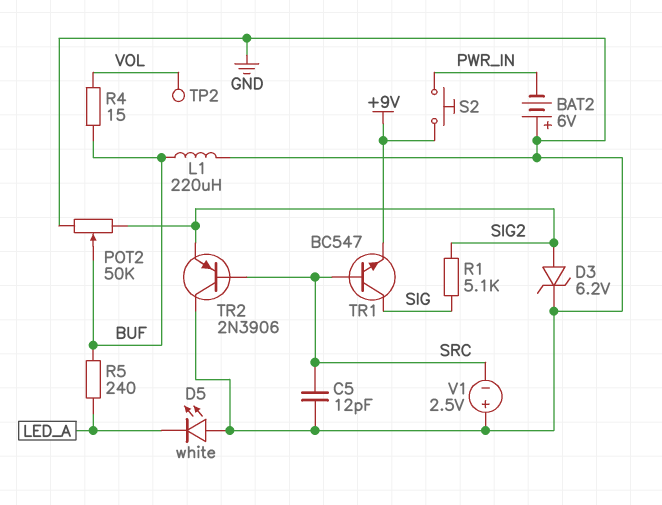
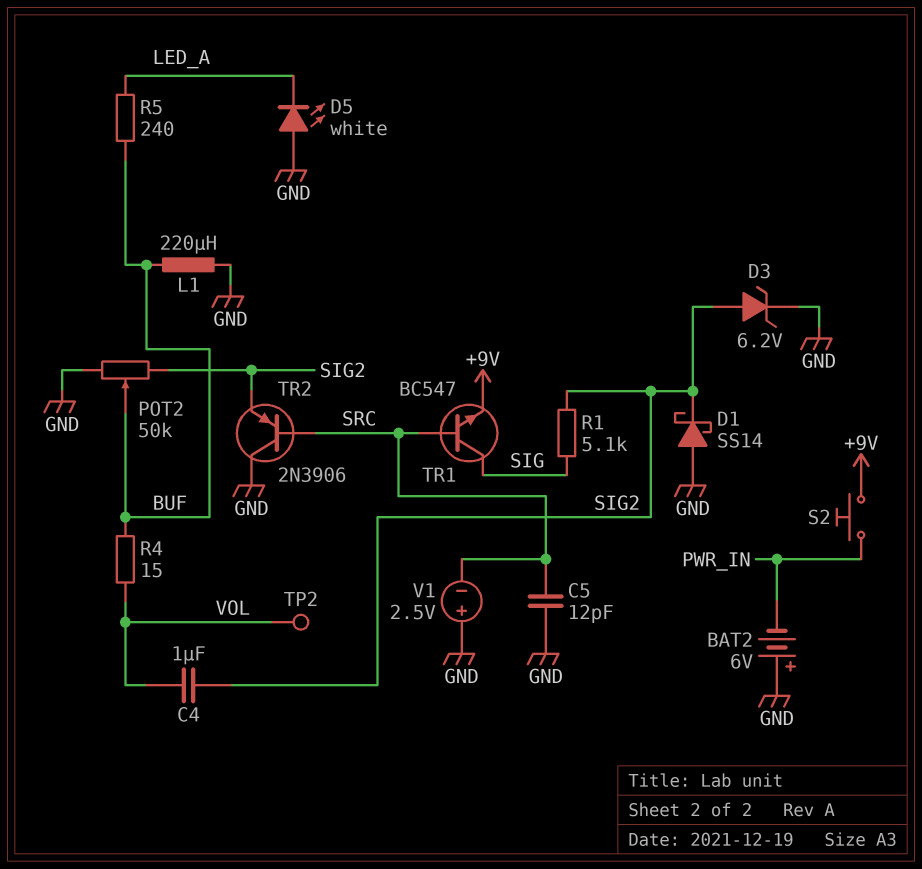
C4: none -> 1uF (SIG2, VOL)
D1: none -> schottky SS14 (A GND, K SIG2)

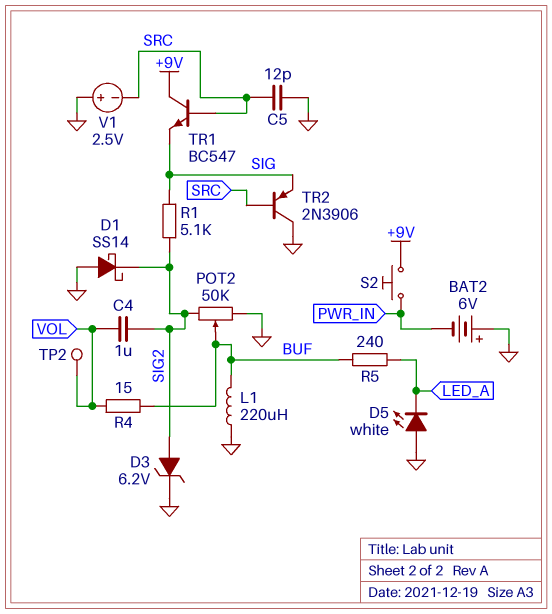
TR1: NPN BC547 (B SRC, C SIG, E +9V) -> NPN BC547 (B SRC, C +9V, E SIG)
TR2: PNP 2N3906 (B SRC, C GND, E SIG2) -> PNP 2N3906 (B SRC, C GND, E SIG)

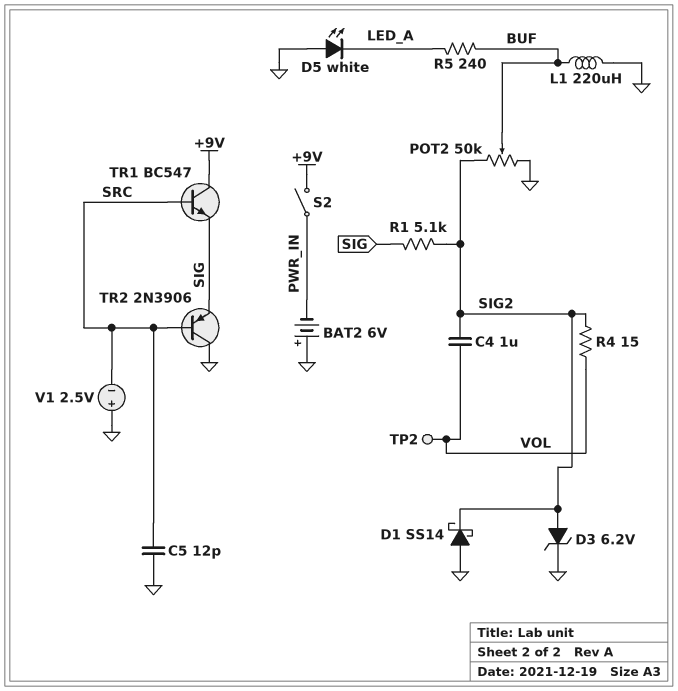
R4: 15 (BUF, VOL) -> 15 (SIG2, VOL)
S2: button (+9V, PWR_IN) -> switch (+9V, PWR_IN)

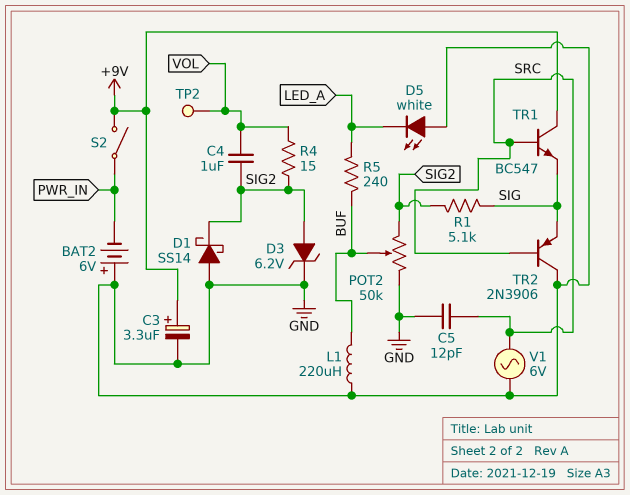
C3: none -> 3.3uF (plus +9V, minus GND)
V1: 2.5V (plus GND, minus SRC) -> AC 6V (GND, SRC)

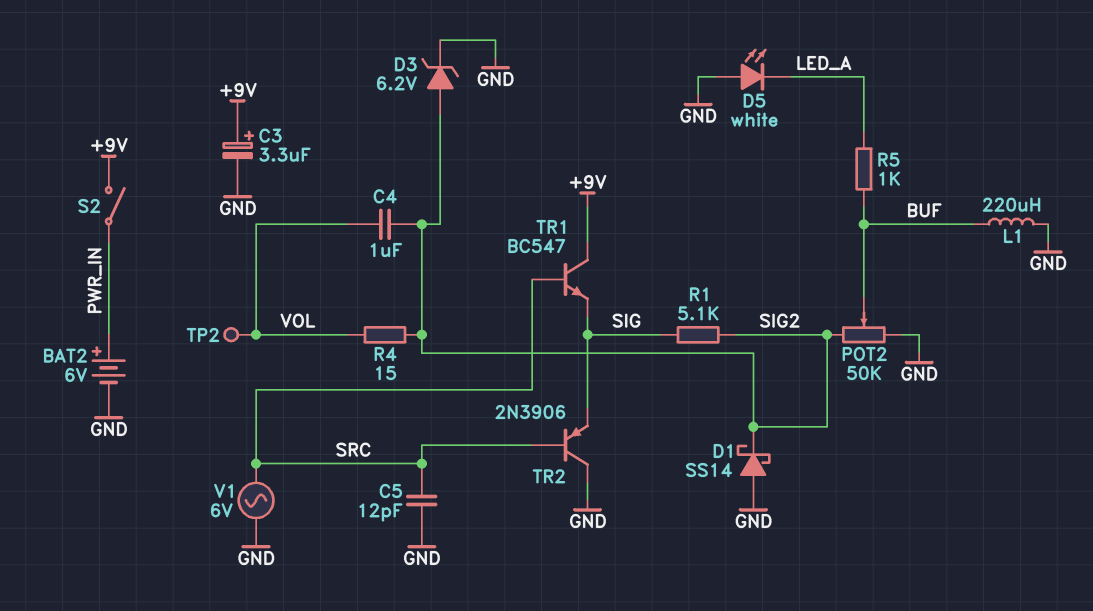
BAT2: 6V (plus GND, minus PWR_IN) -> 6V (plus PWR_IN, minus GND)
R5: 240 (BUF, LED_A) -> 1k (BUF, LED_A)

